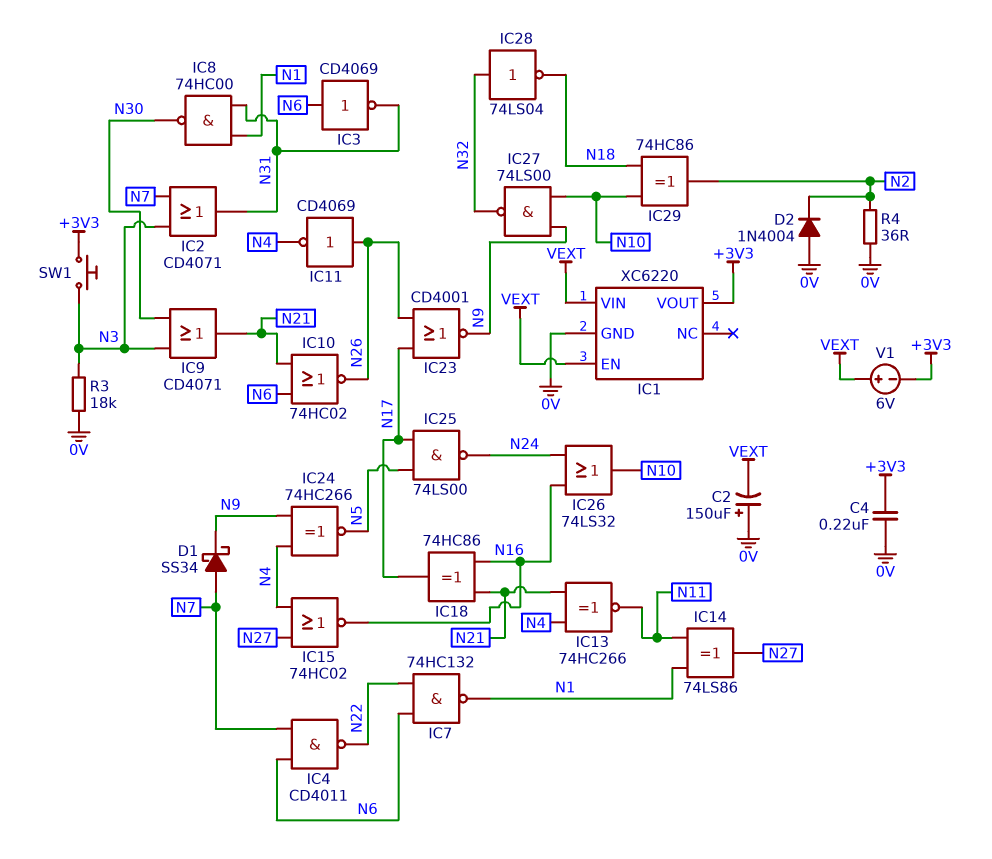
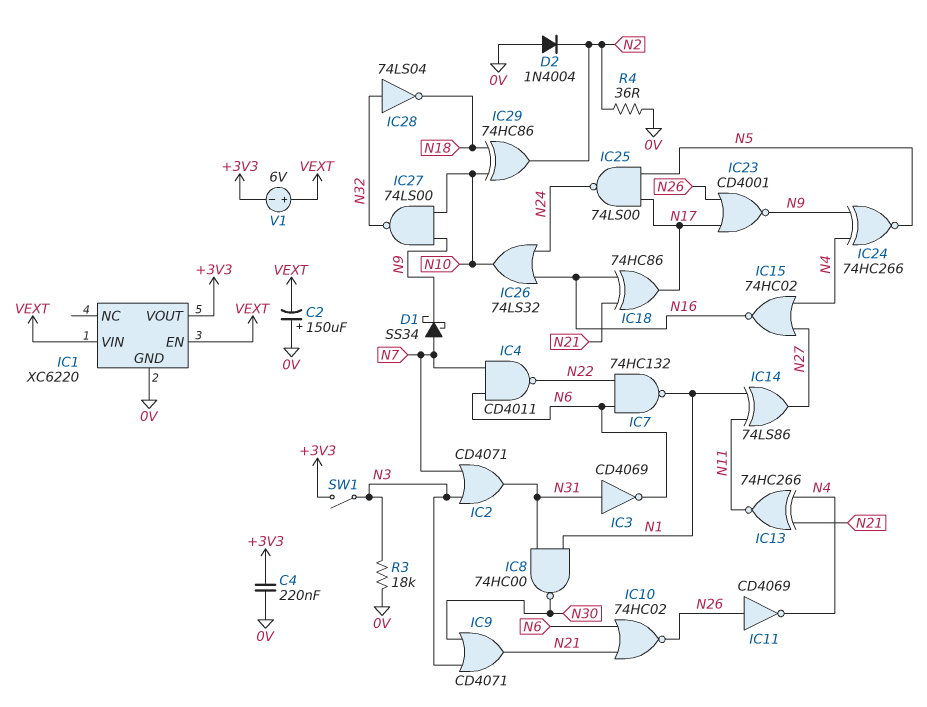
IC3: NOT CD4069 (in N6, out N31) -> NOT CD4069 (in N31, out N6)
SW1: button (+3V3, N3) -> switch (+3V3, N3)

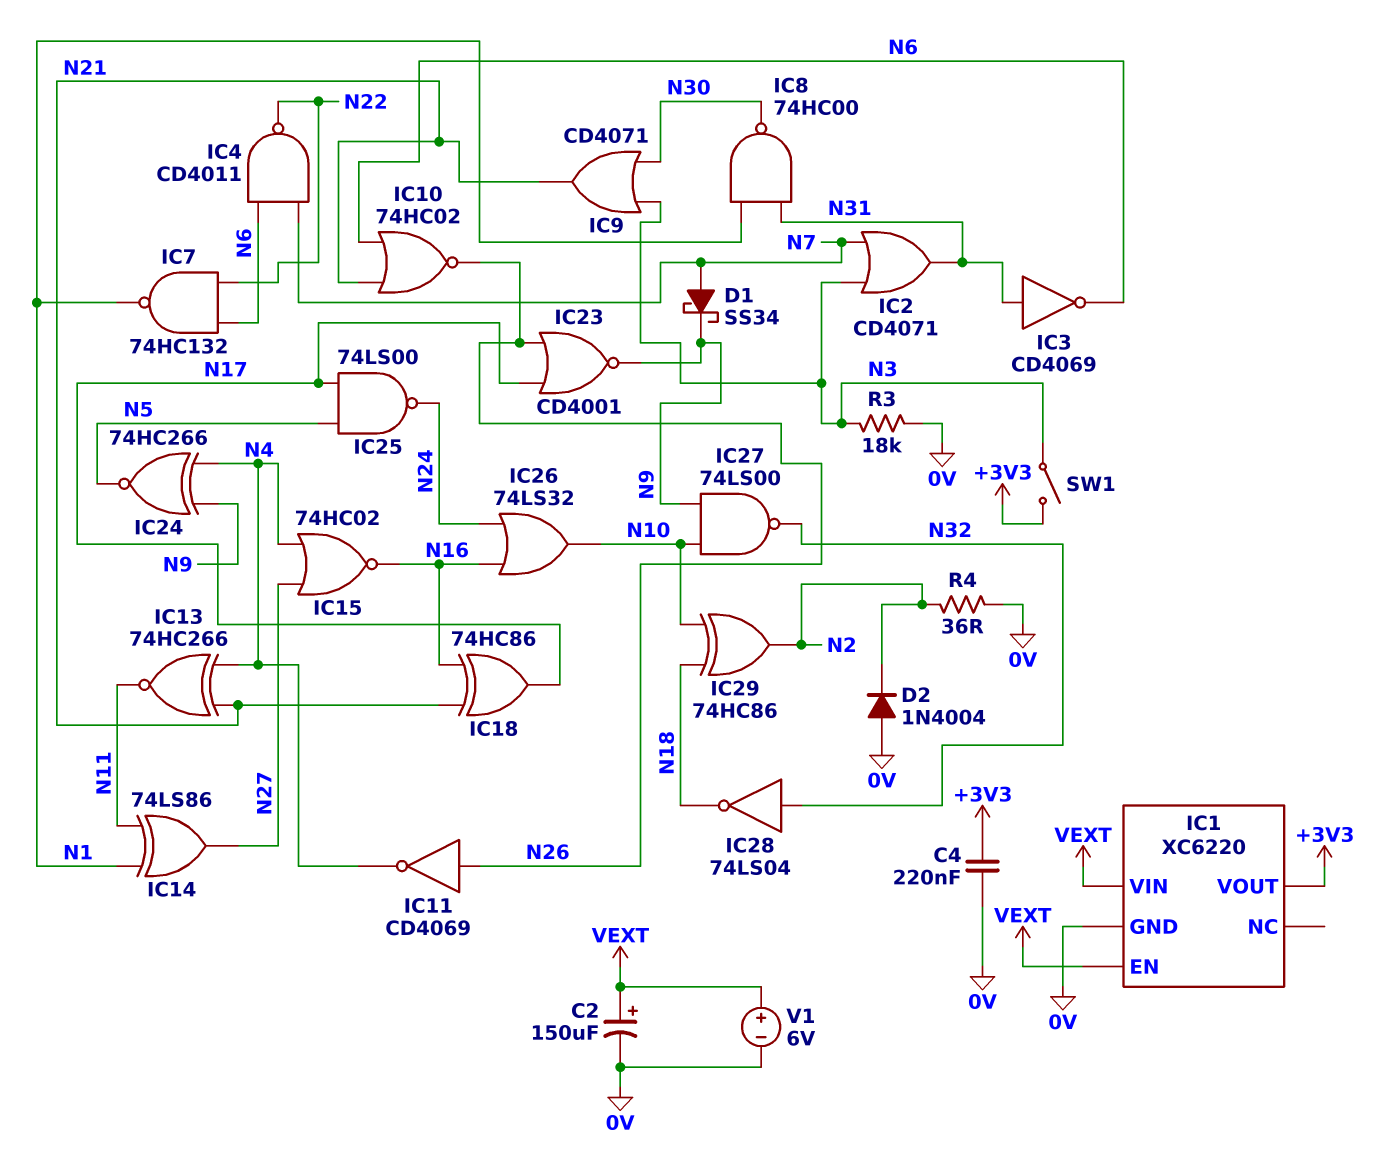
C2: 150uF (plus 0V, minus VEXT) -> 150uF (plus VEXT, minus 0V)
V1: 6V (plus VEXT, minus +3V3) -> 6V (plus VEXT, minus 0V)

